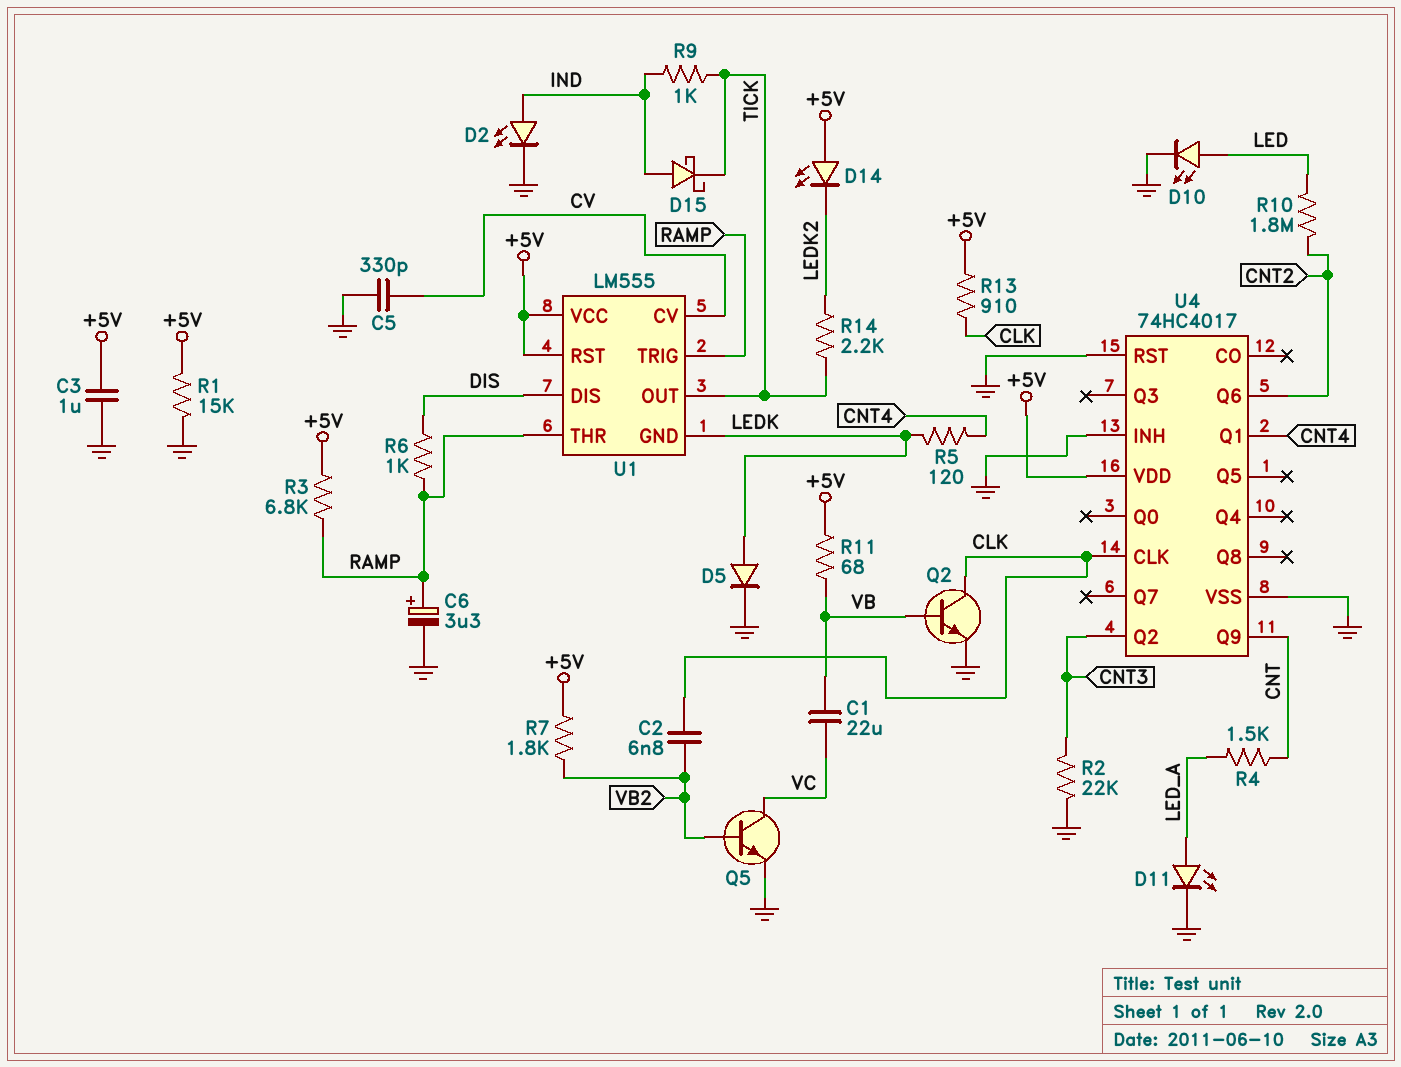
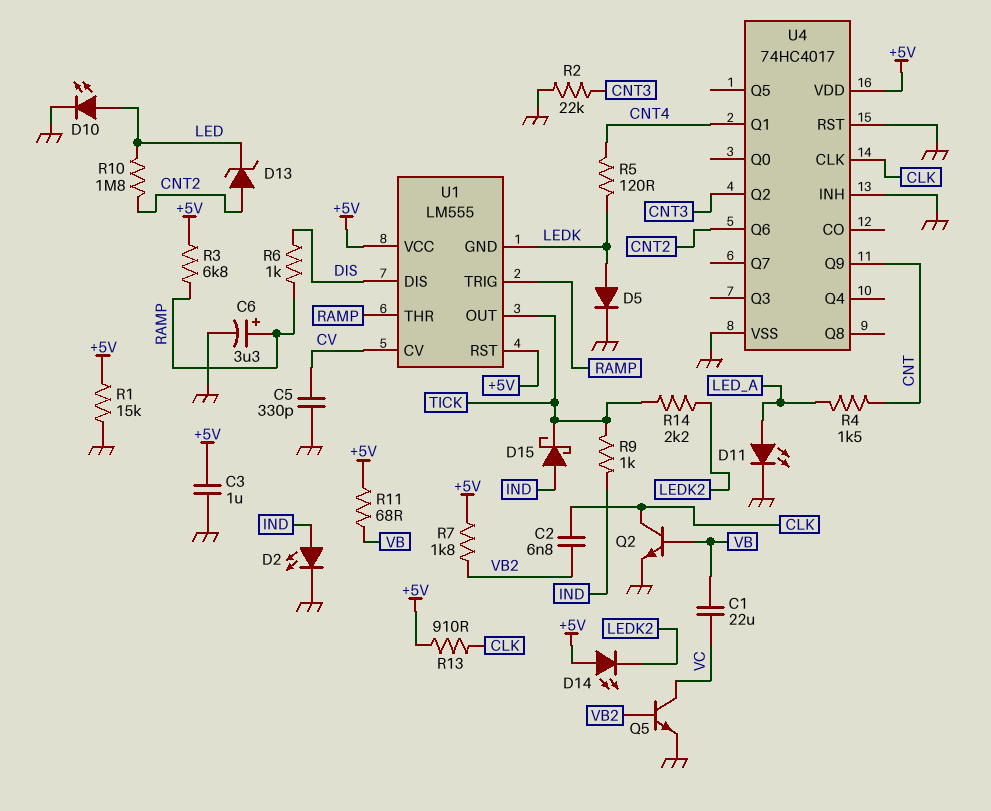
D13: none -> zener (A CNT2, K LED)

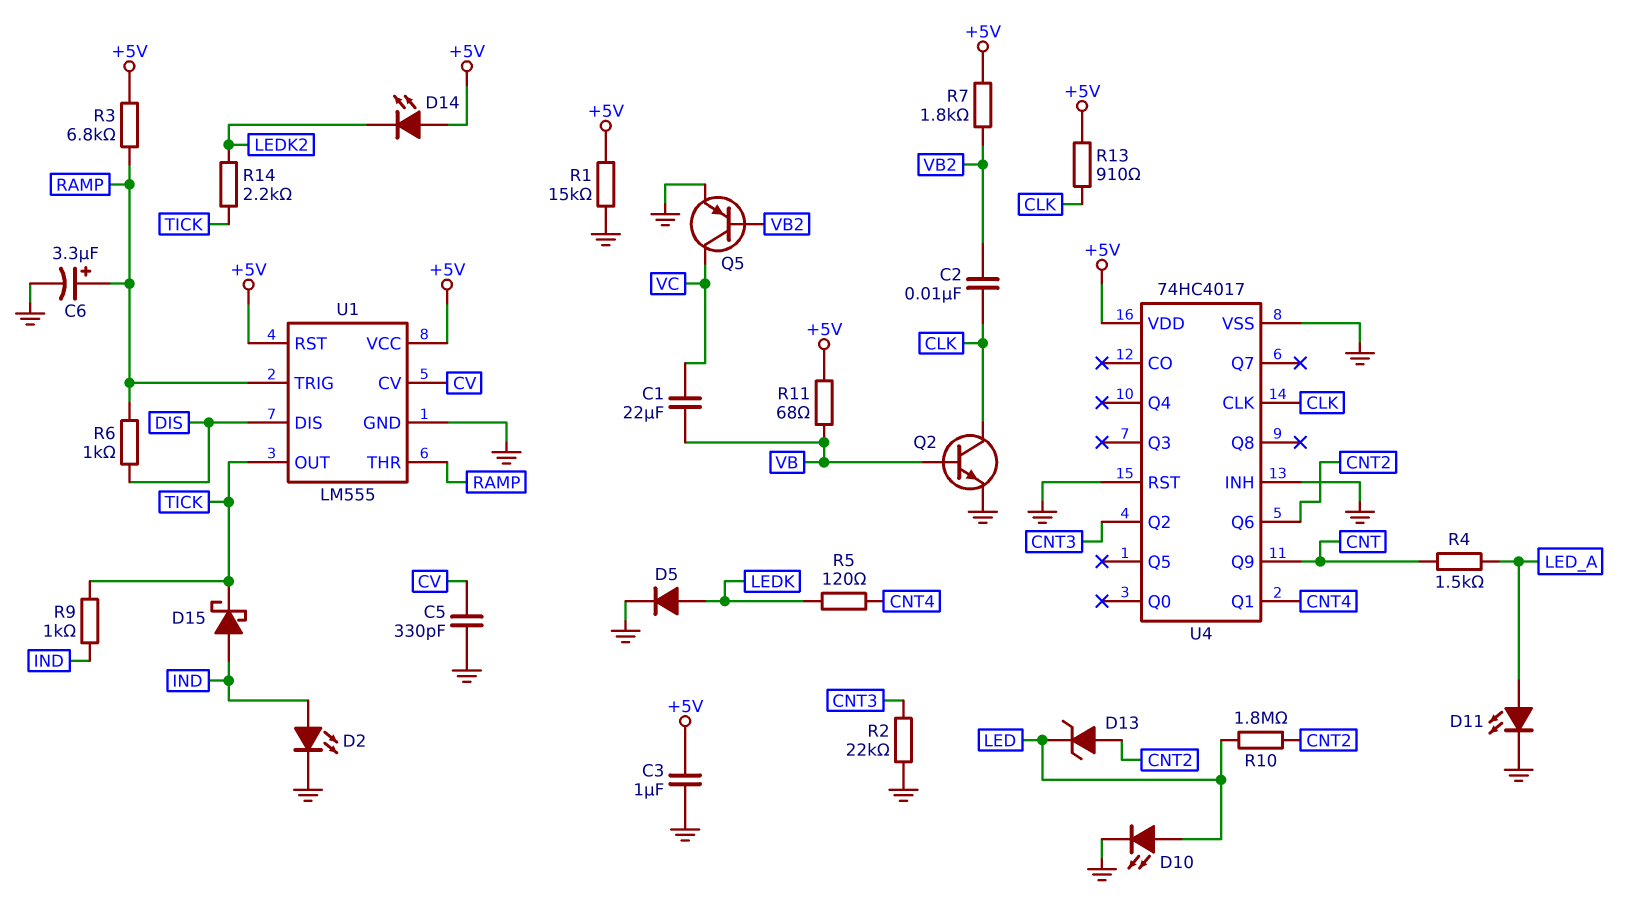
C2: 6.8nF (CLK, VB2) -> 10nF (CLK, VB2)
Q5: NPN (B VB2, C VC, E GND) -> PNP (B VB2, C VC, E GND)
U1 pin GND: LEDK -> GND

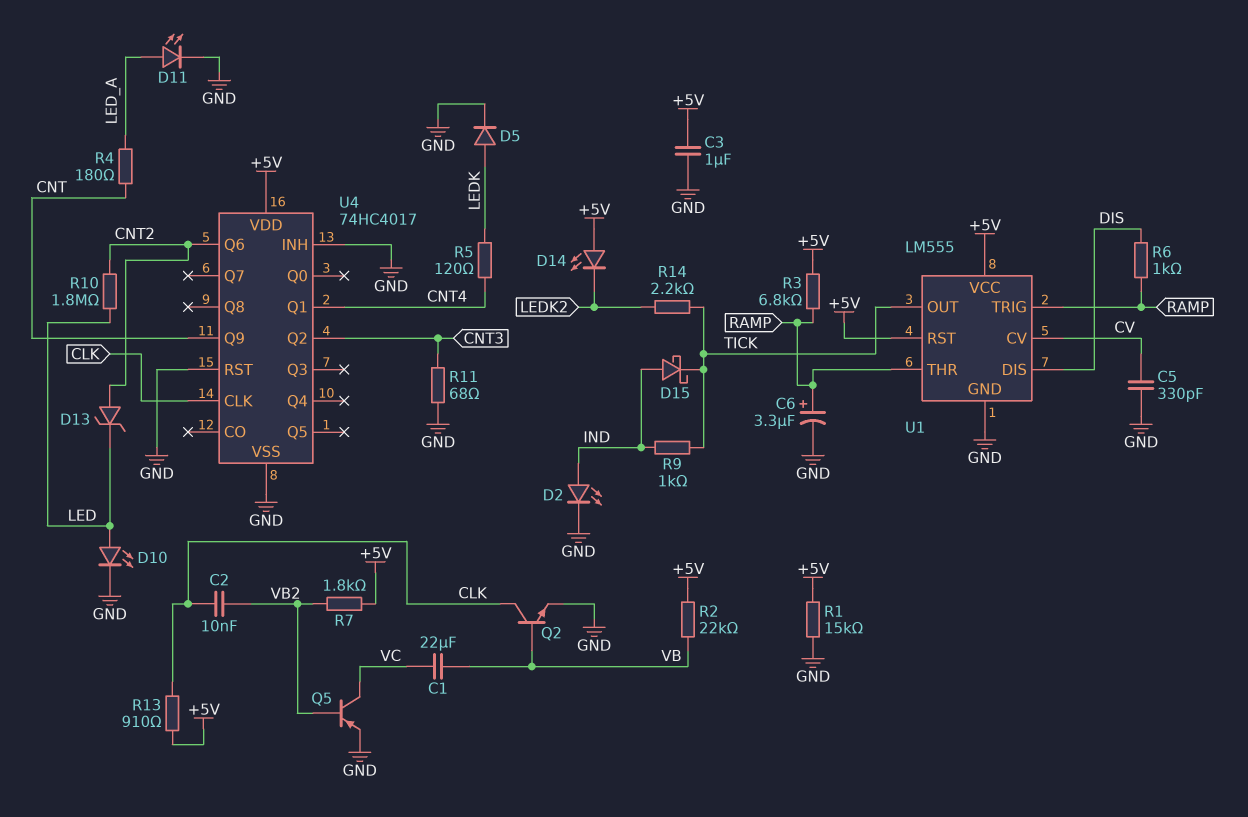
R2: 22k (CNT3, GND) -> 22k (+5V, VB)
R4: 1.5k (CNT, LED_A) -> 180 (CNT, LED_A)
R11: 68 (+5V, VB) -> 68 (CNT3, GND)

